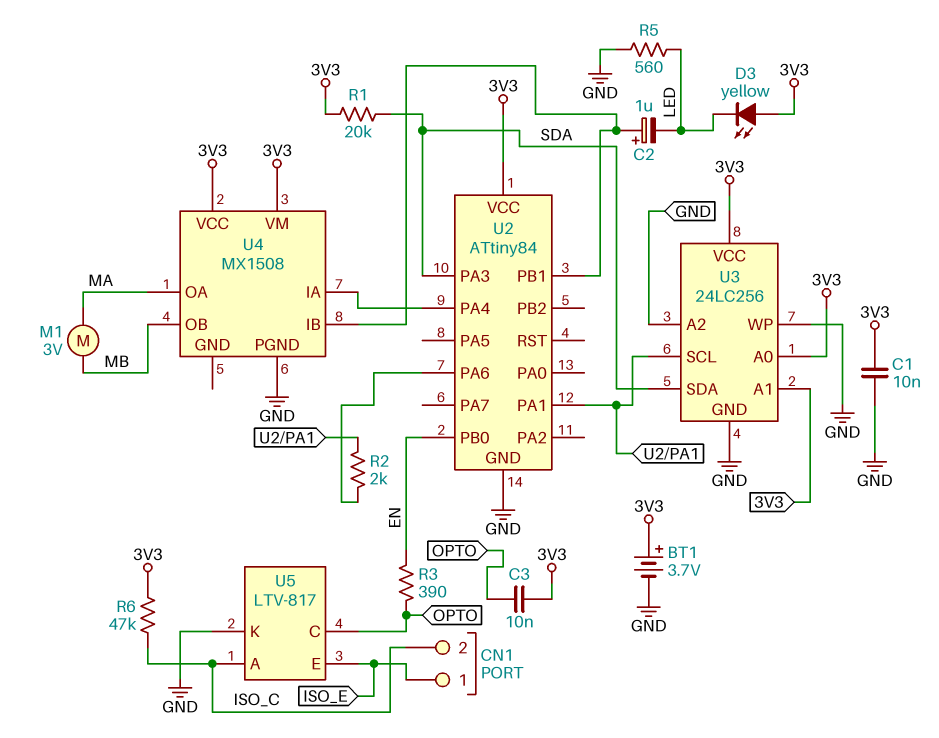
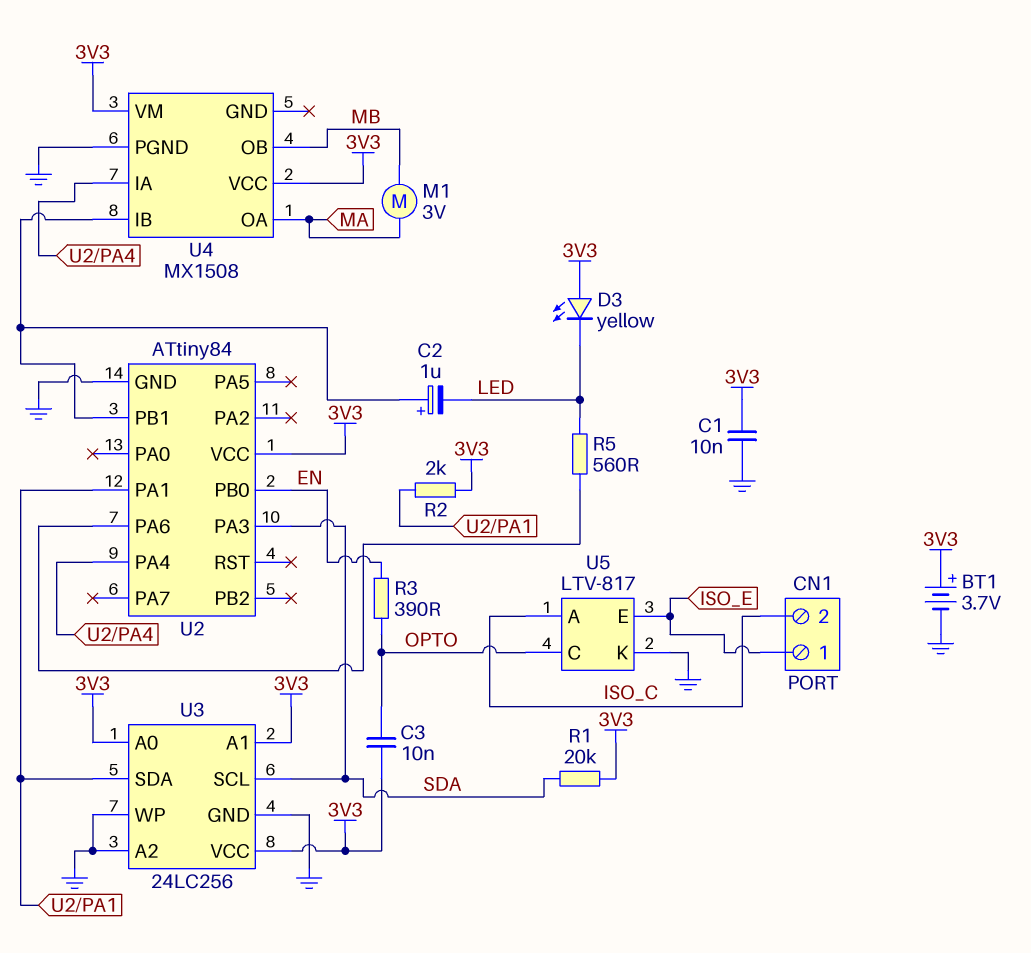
R2: 2k (U2/PA1, U2/PA6) -> 2k (3V3, U2/PA1)
R5: 560 (GND, LED) -> 560 (LED, U2/PA6)
R6: 47k (3V3, ISO_C) -> none
U3 pin SCL: U2/PA1 -> SDA
U3 pin SDA: SDA -> U2/PA1

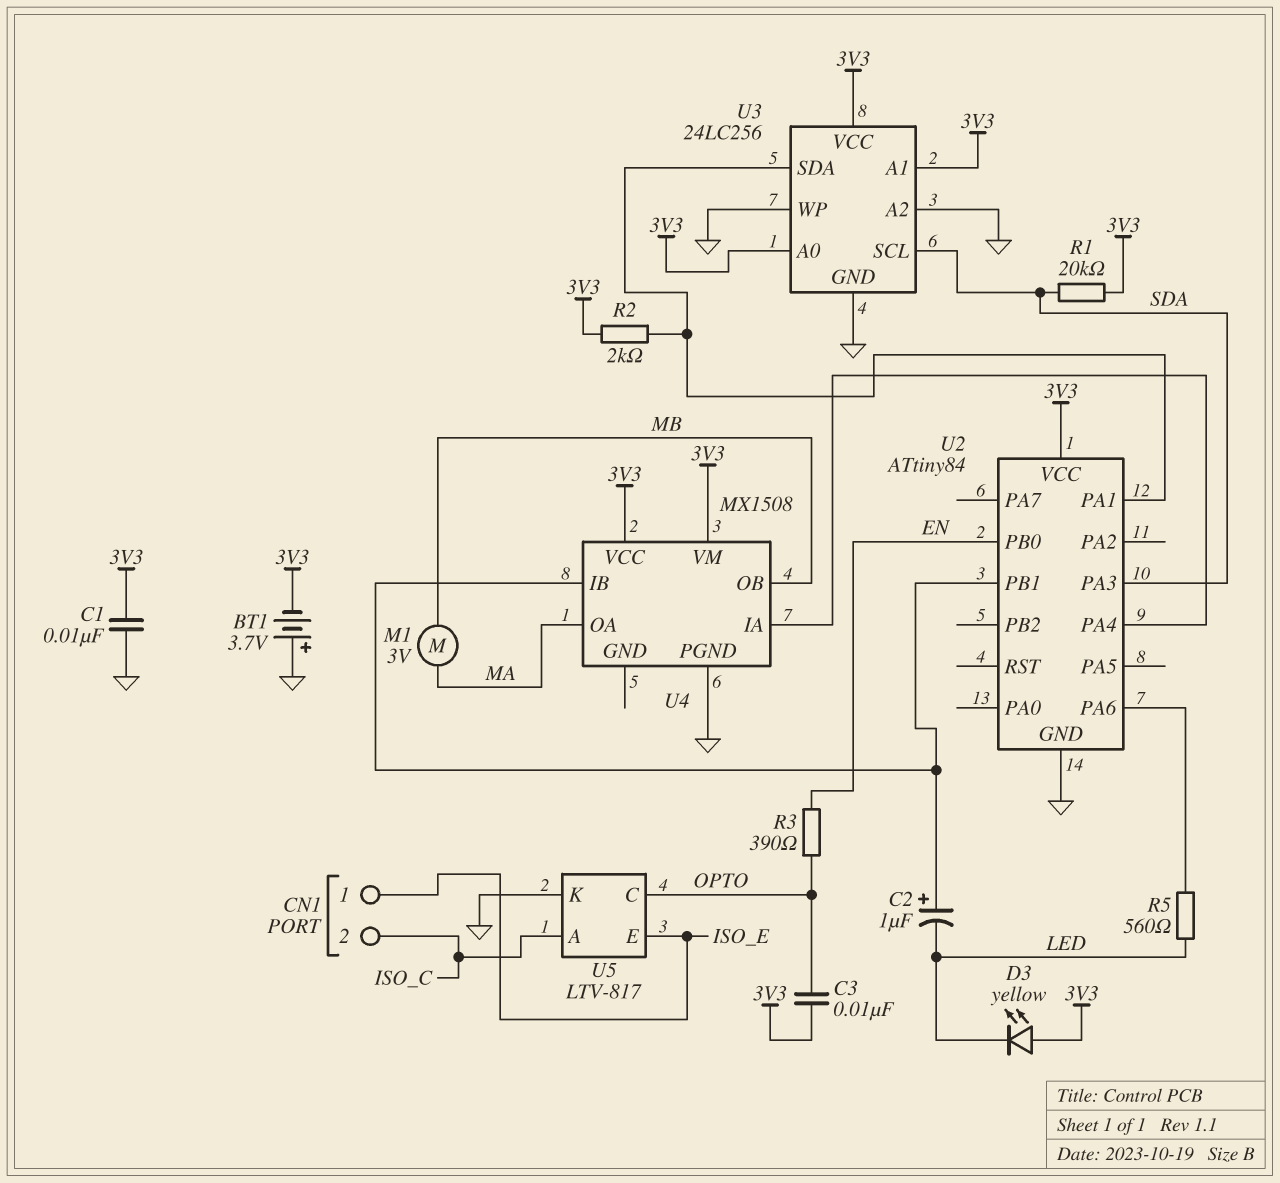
BT1: 3.7V (plus 3V3, minus GND) -> 3.7V (plus GND, minus 3V3)

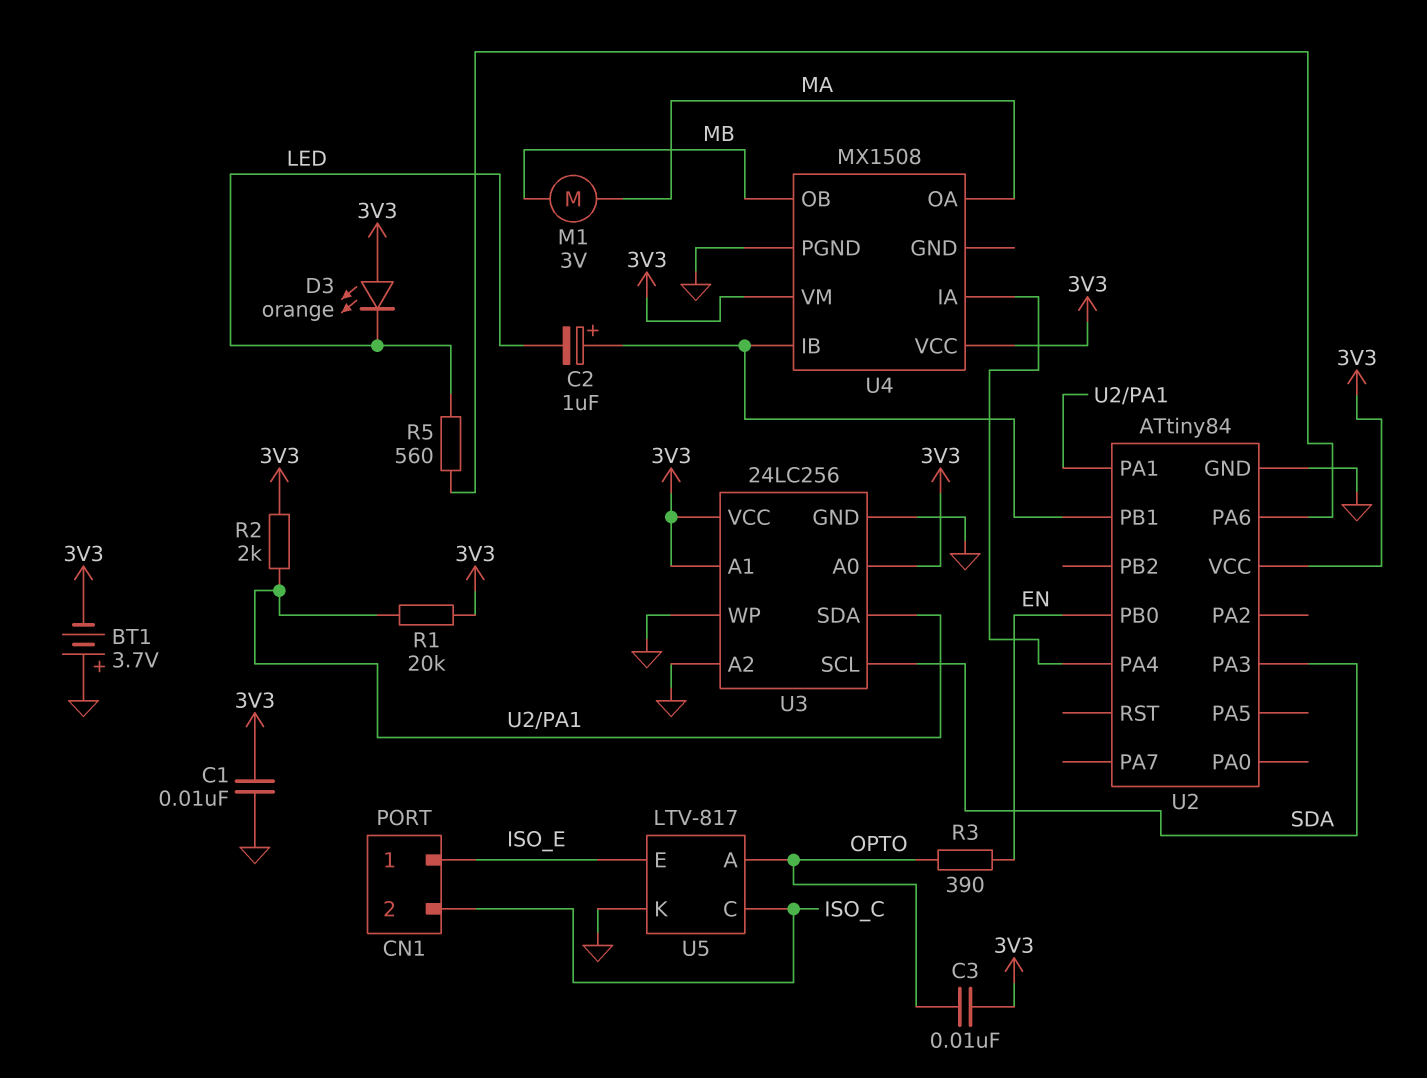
D3: LED yellow (A 3V3, K LED) -> LED orange (A 3V3, K LED)
R1: 20k (3V3, SDA) -> 20k (3V3, U2/PA1)
U5 pin A: ISO_C -> OPTO
U5 pin C: OPTO -> ISO_C

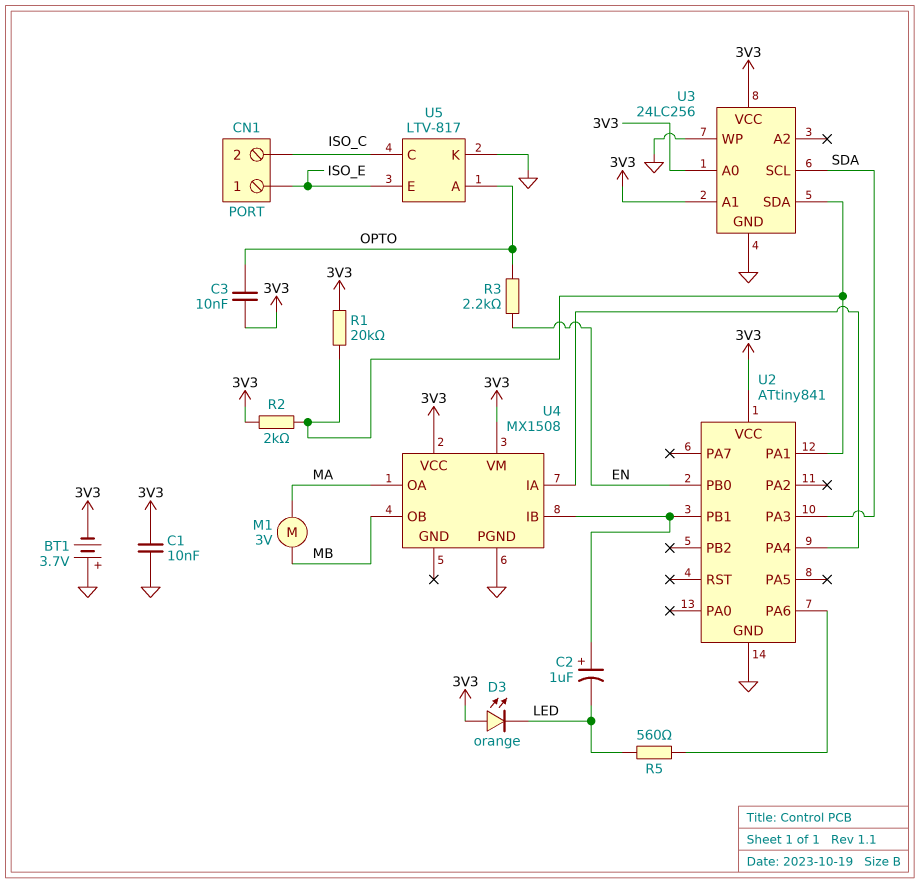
R3: 390 (EN, OPTO) -> 2.2k (EN, OPTO)
U2: ATtiny84 -> ATtiny841
U3 pin A2: GND -> none

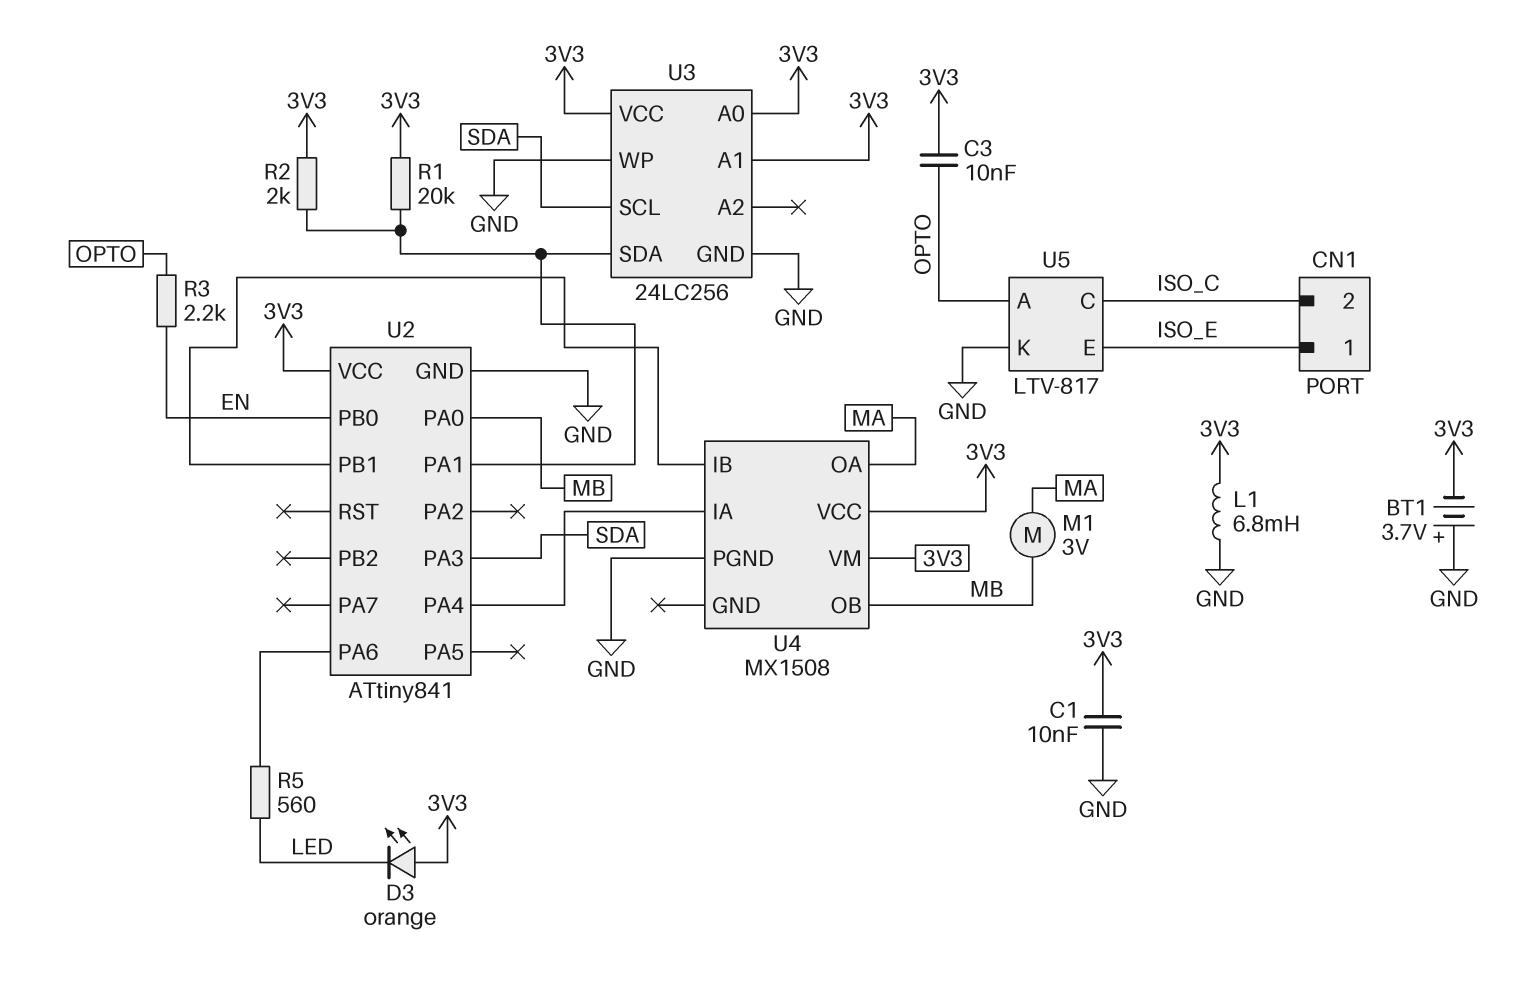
C2: 1uF (plus U2/PB1, minus LED) -> none
L1: none -> 6.8mH (3V3, GND)
U2 pin PA0: none -> MB

